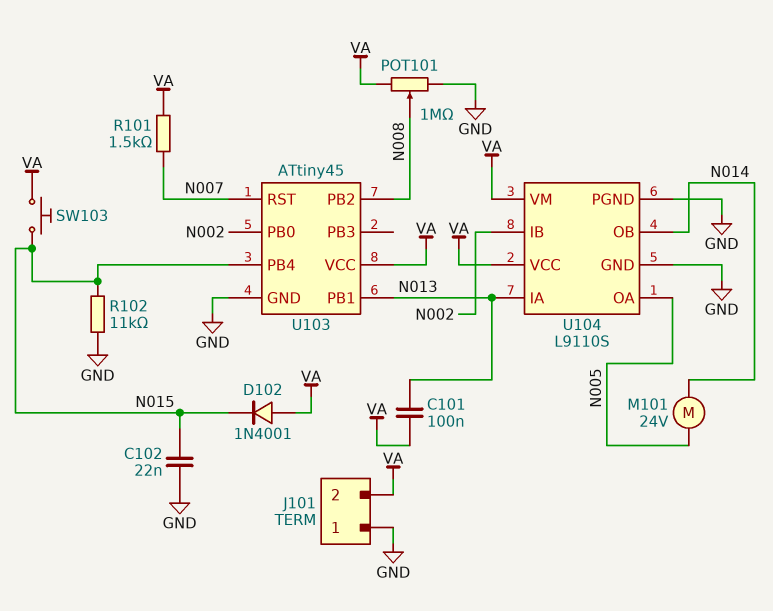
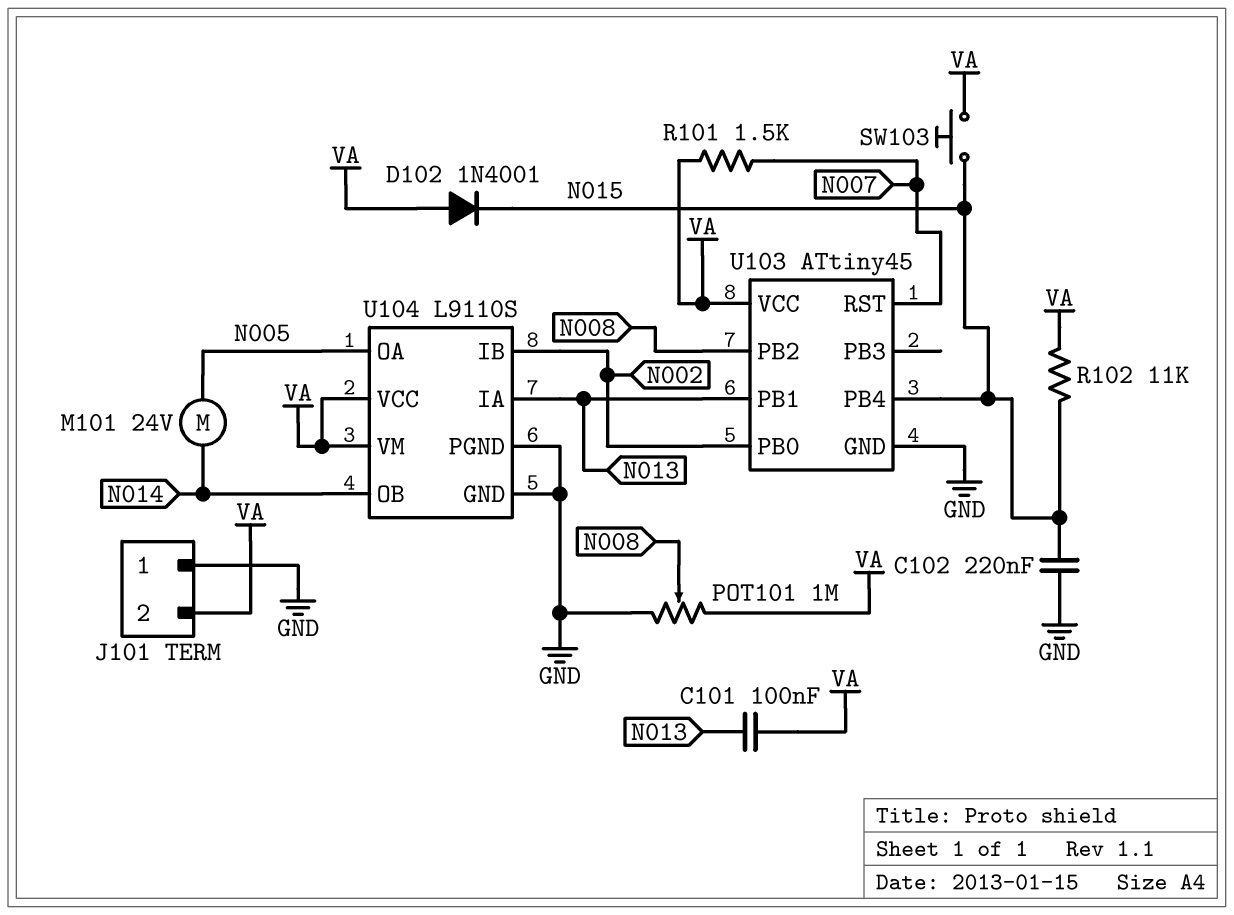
C102: 22nF (GND, N015) -> 220nF (GND, N015)
R102: 11k (GND, N015) -> 11k (N015, VA)

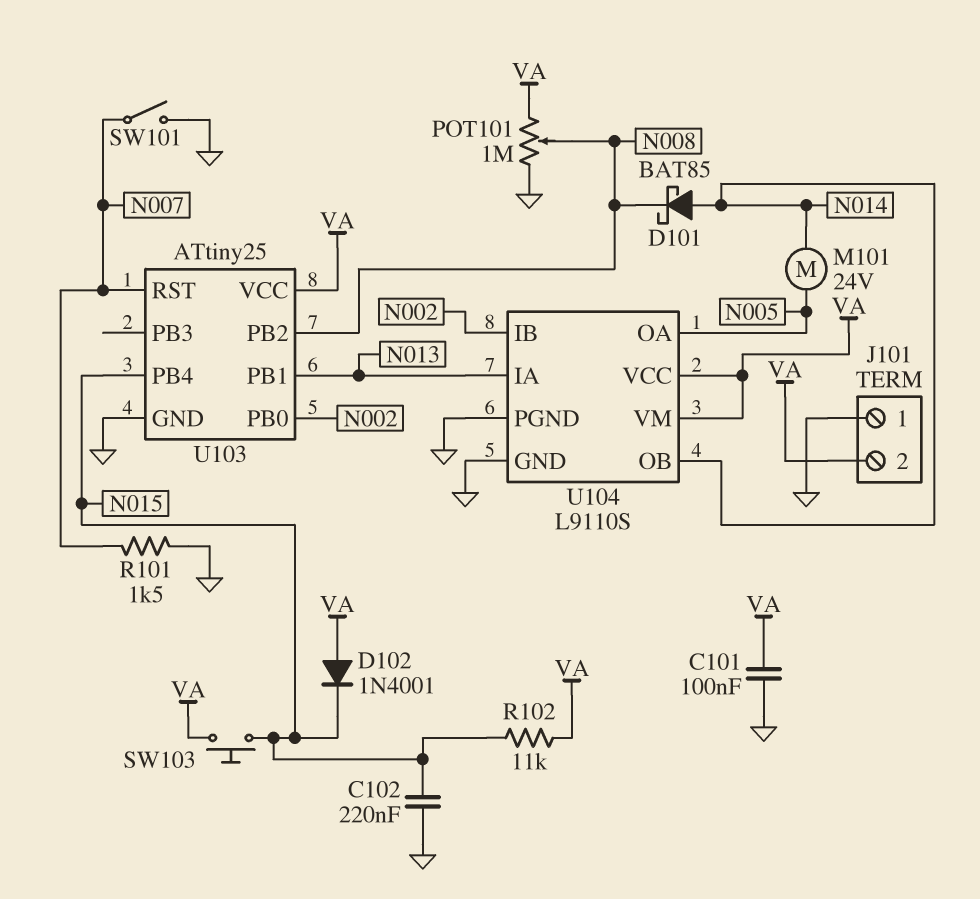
C101: 100nF (N013, VA) -> 100nF (GND, VA)
D101: none -> schottky BAT85 (A N014, K N008)
R101: 1.5k (N007, VA) -> 1.5k (GND, N007)
SW101: none -> switch (GND, N007)
U103: ATtiny45 -> ATtiny25

